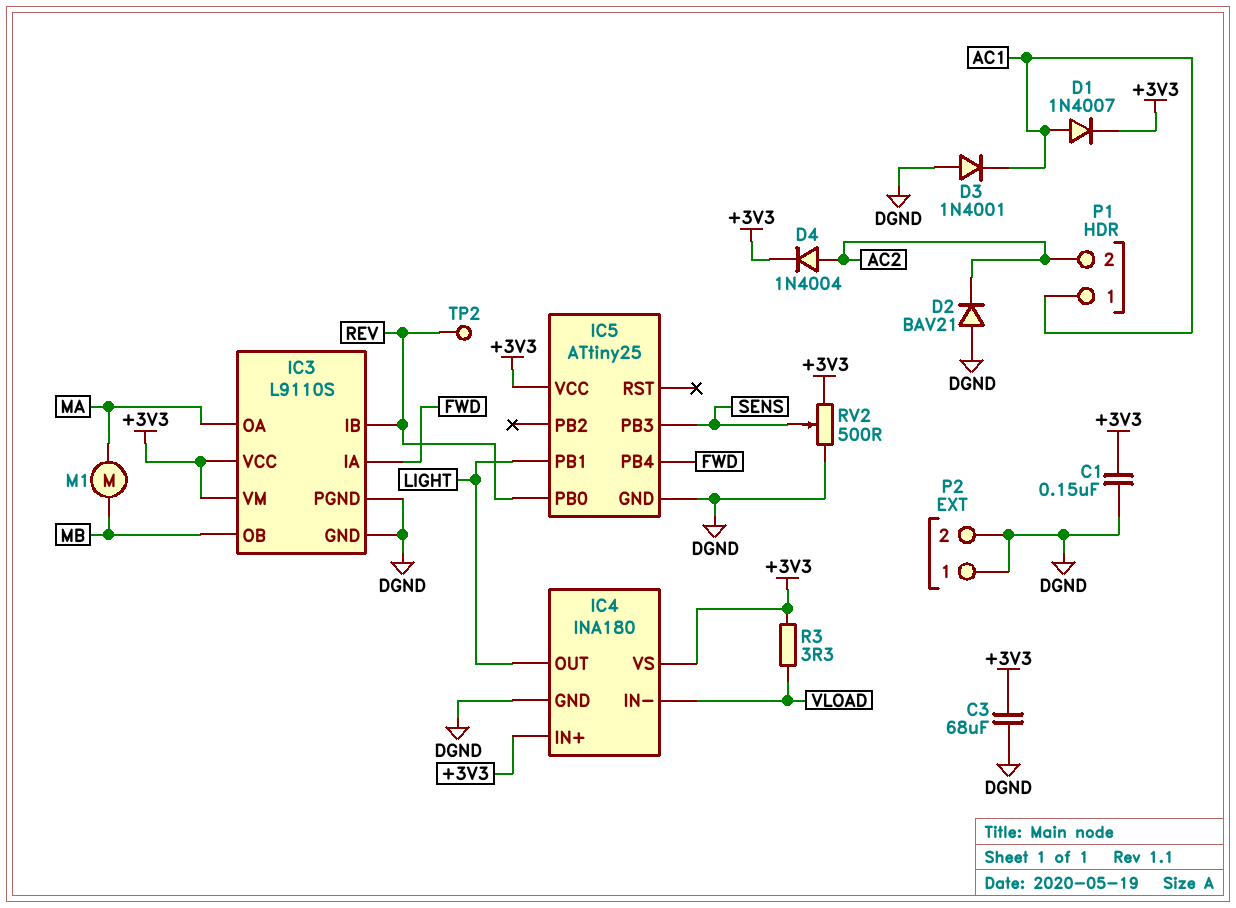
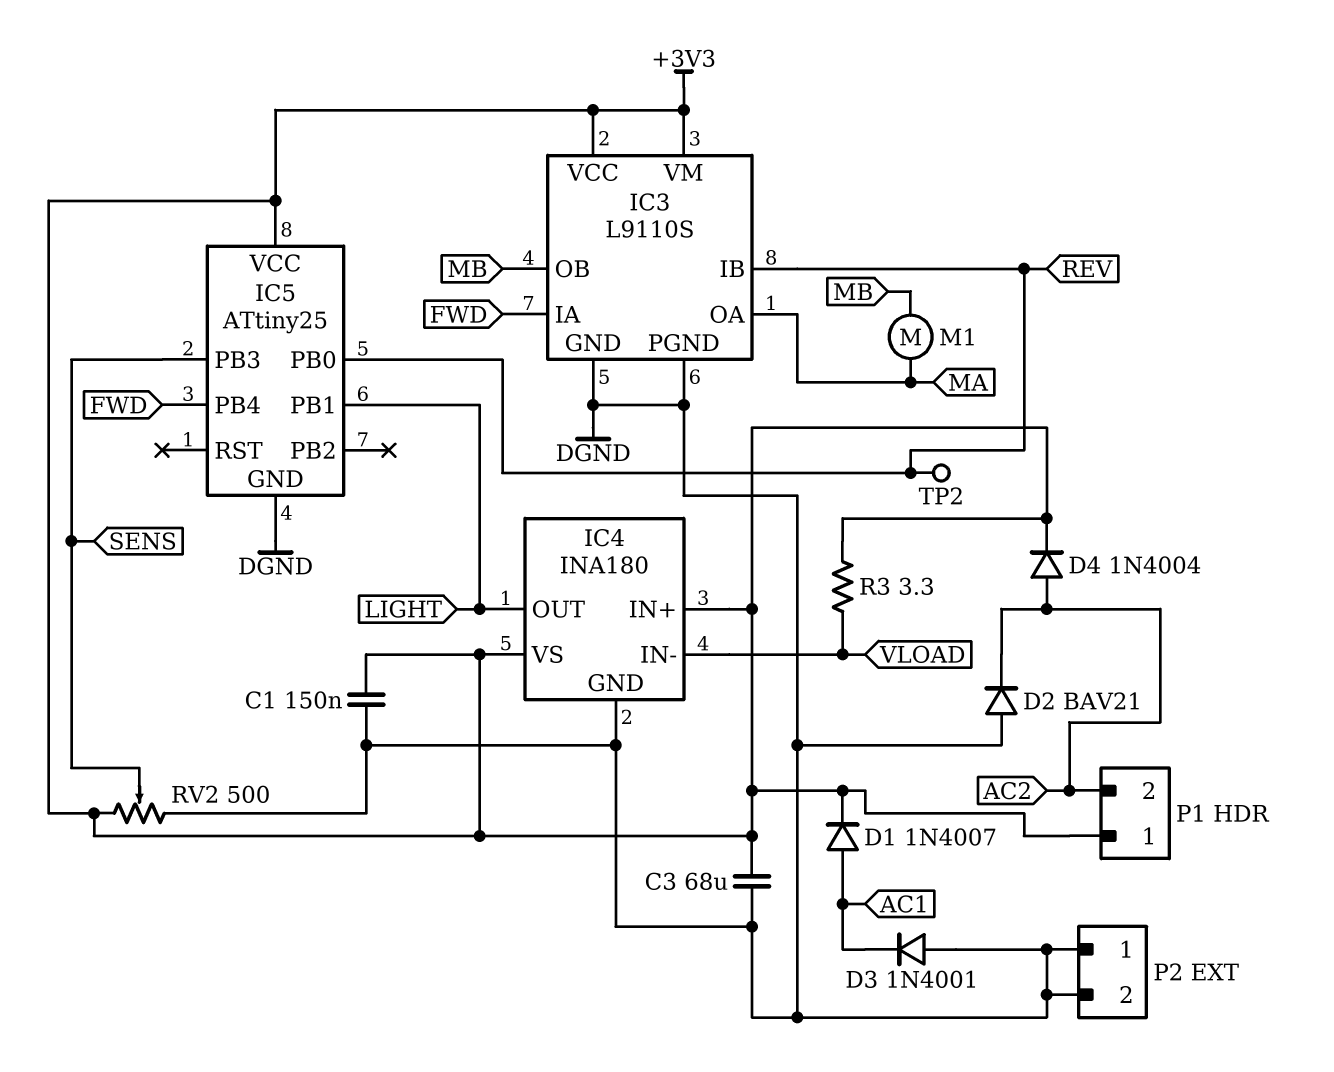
P1 pin 1: AC1 -> +3V3

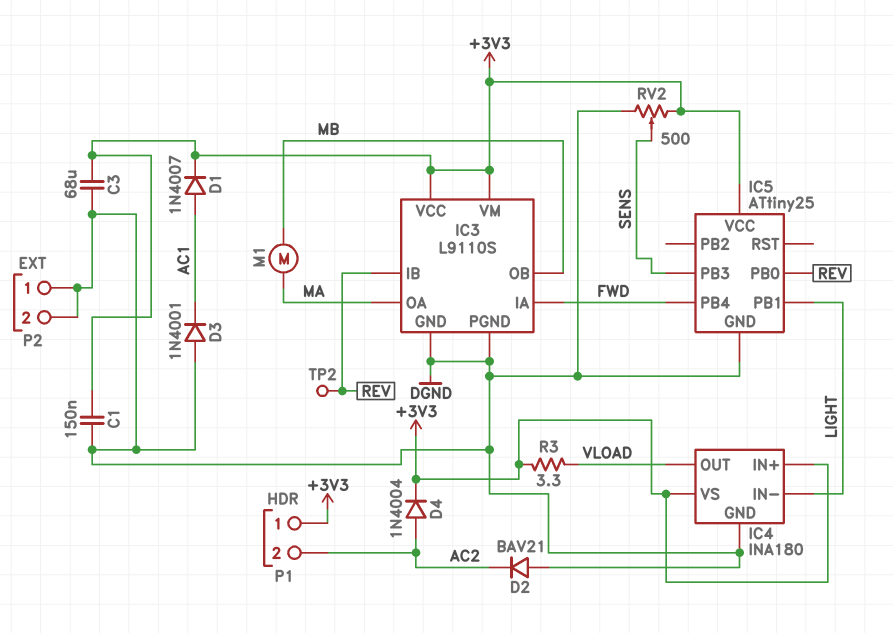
IC4 pin IN-: VLOAD -> LIGHT
IC4 pin OUT: LIGHT -> VLOAD

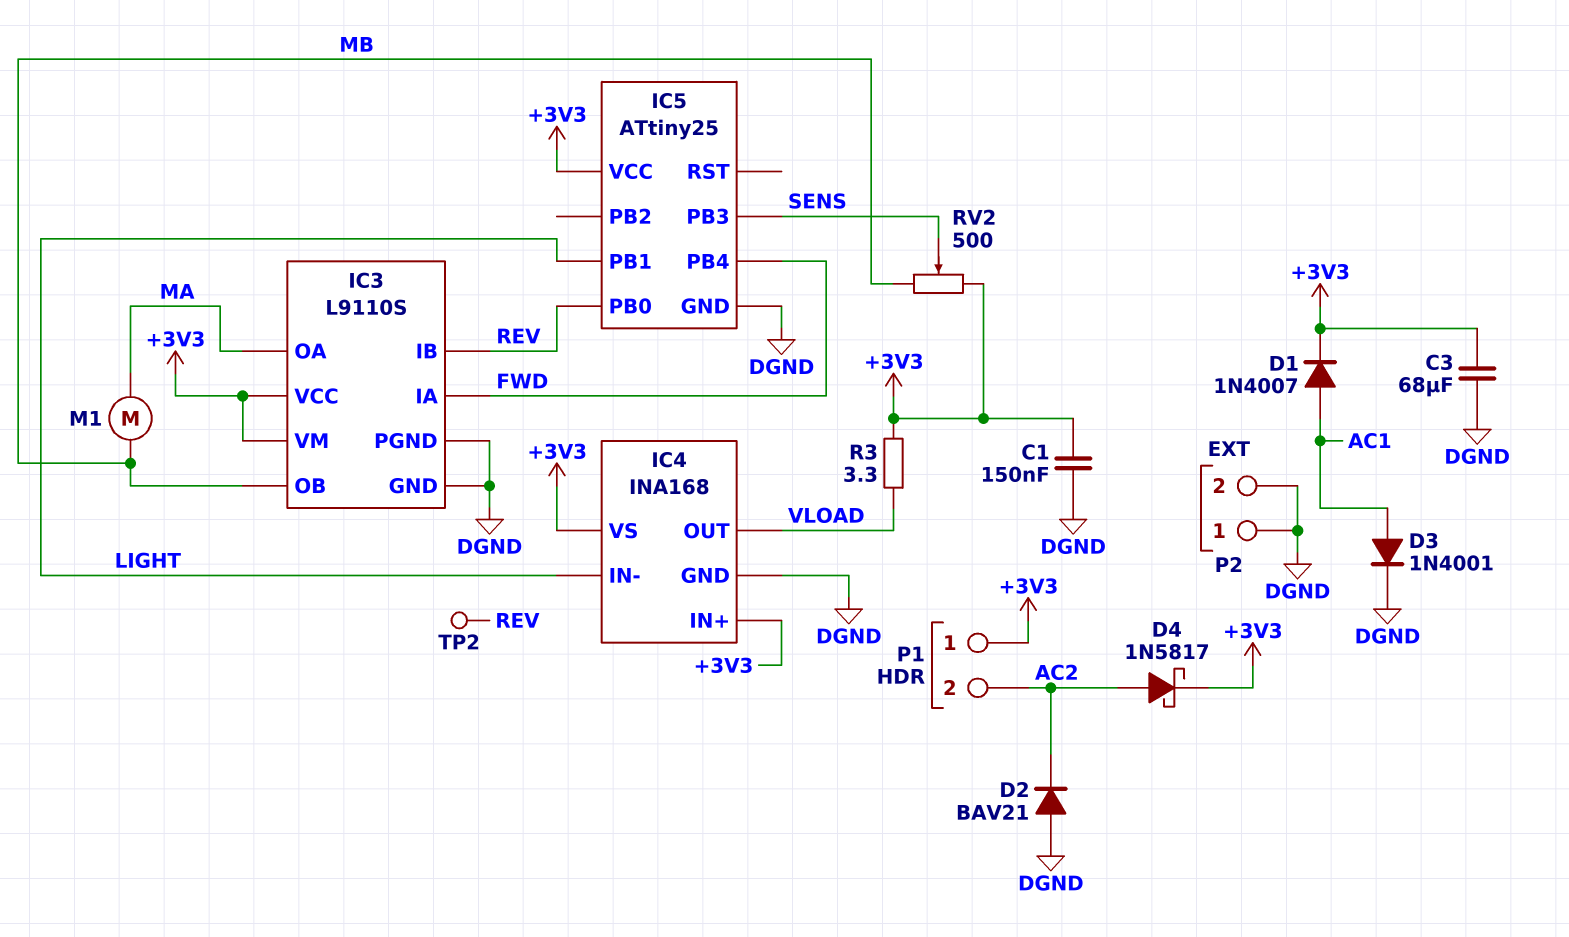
D3: diode 1N4001 (A DGND, K AC1) -> diode 1N4001 (A AC1, K DGND)
D4: diode 1N4004 (A AC2, K +3V3) -> schottky 1N5817 (A AC2, K +3V3)
IC4: INA180 -> INA168
RV2: 500 (+3V3, DGND, wiper SENS) -> 500 (+3V3, MB, wiper SENS)

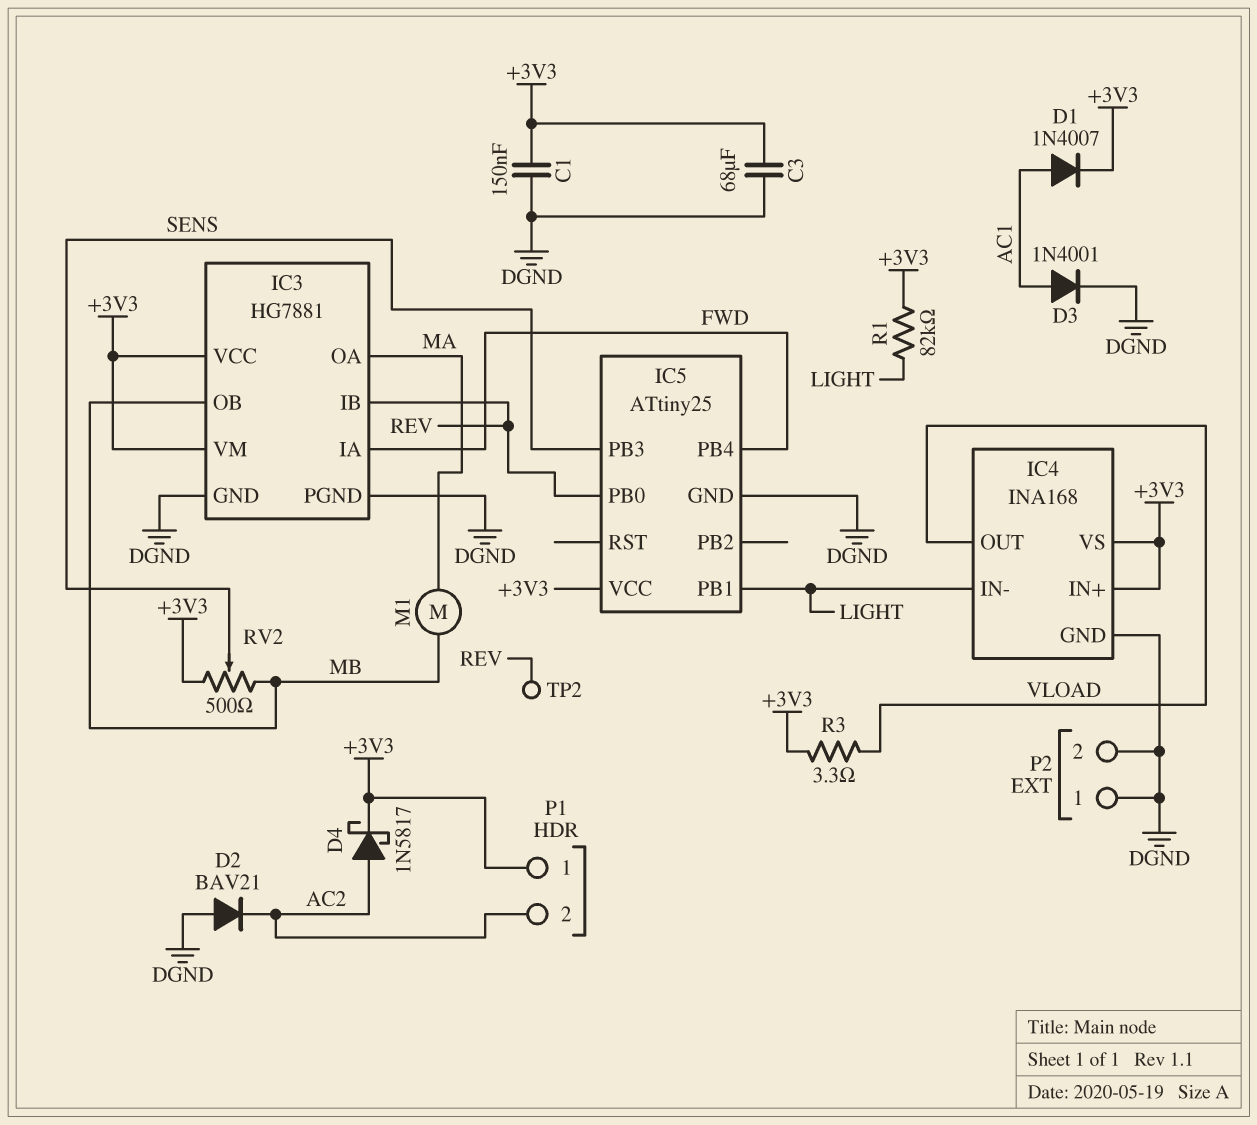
IC3: L9110S -> HG7881
R1: none -> 82k (+3V3, LIGHT)

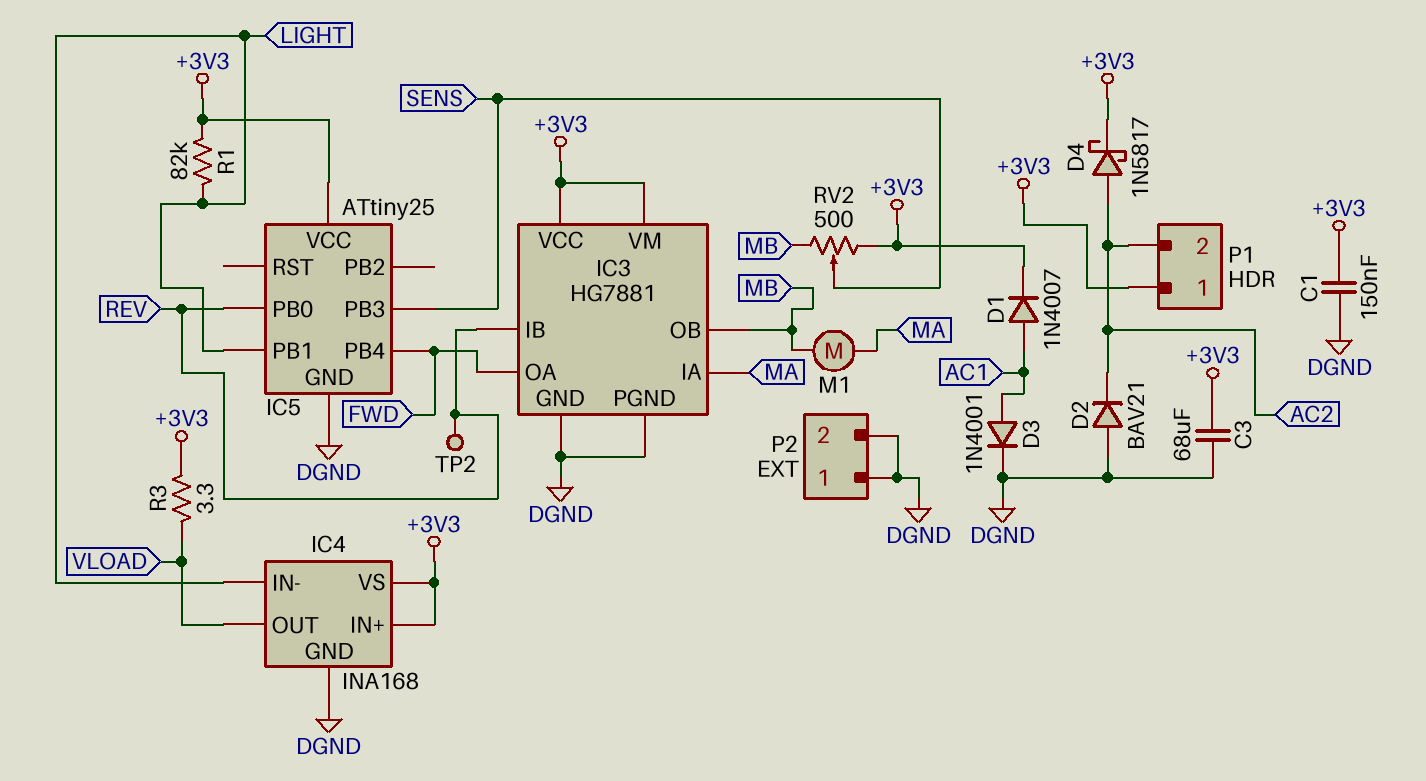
IC3 pin IA: FWD -> MA
IC3 pin OA: MA -> FWD

